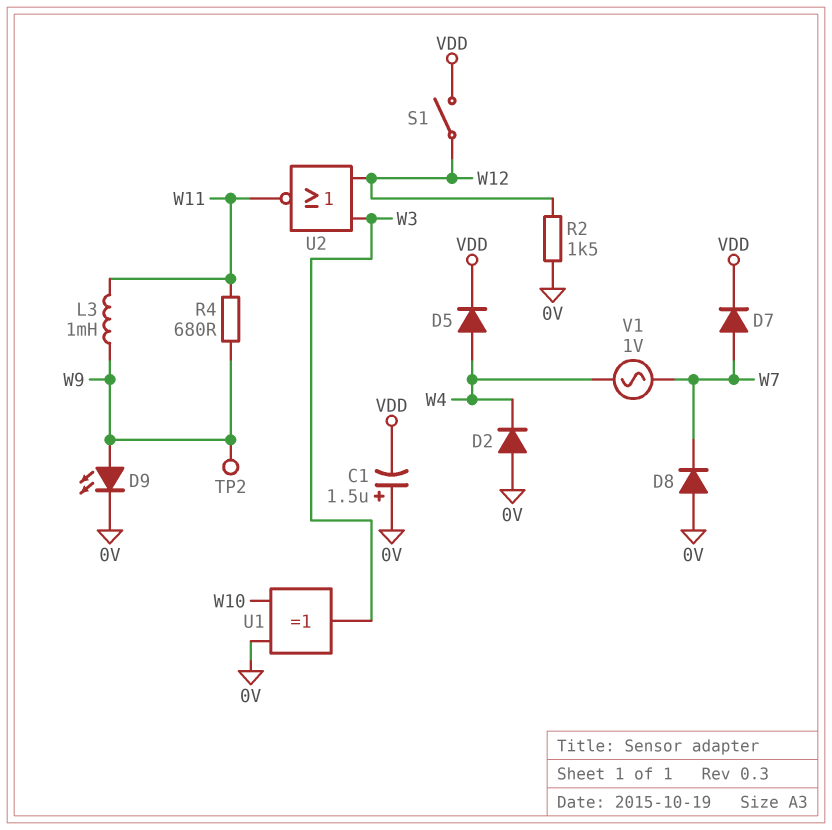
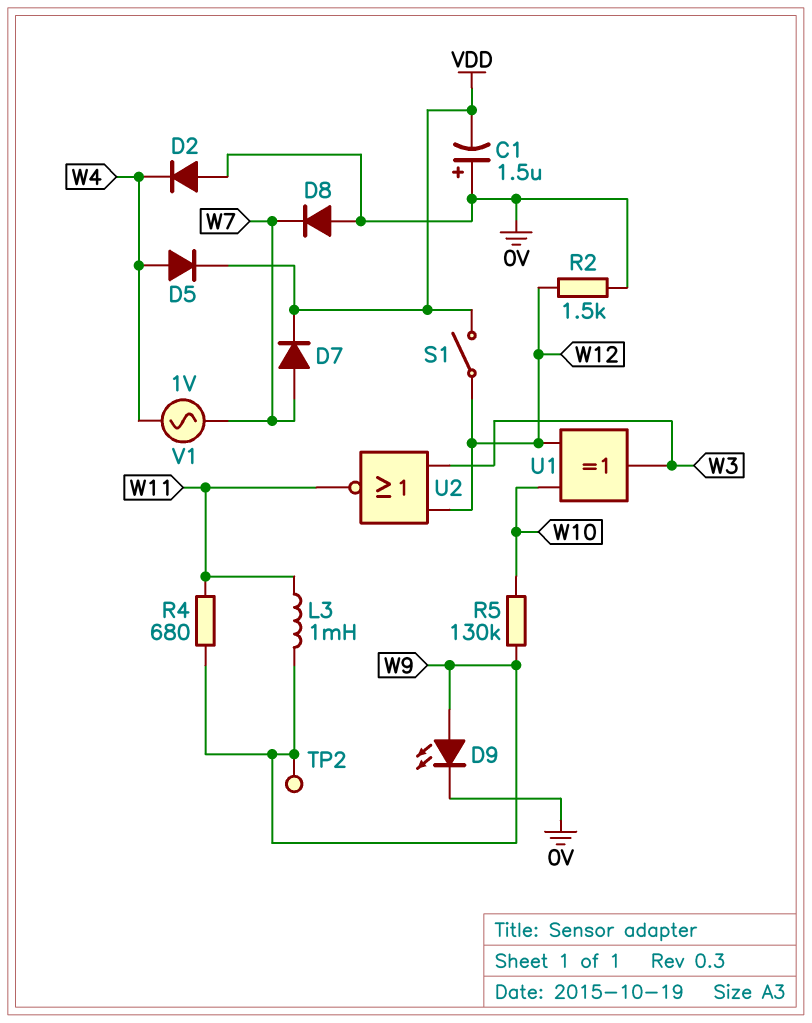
R5: none -> 130k (W9, W10)
U1: XOR (in 0V, in W10, out W3) -> XOR (in W10, in W12, out W3)

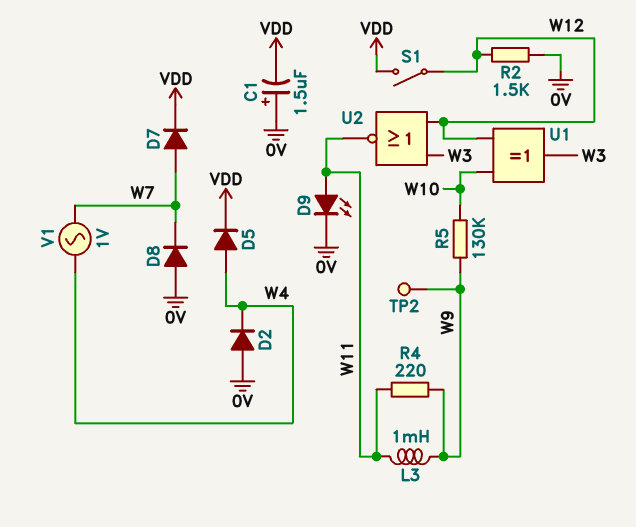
D9: LED (A W9, K 0V) -> LED (A W11, K 0V)
R4: 680 (W9, W11) -> 220 (W9, W11)

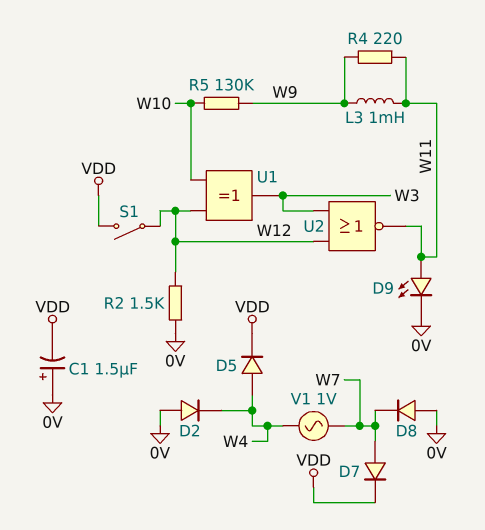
TP2: test point (W9) -> none

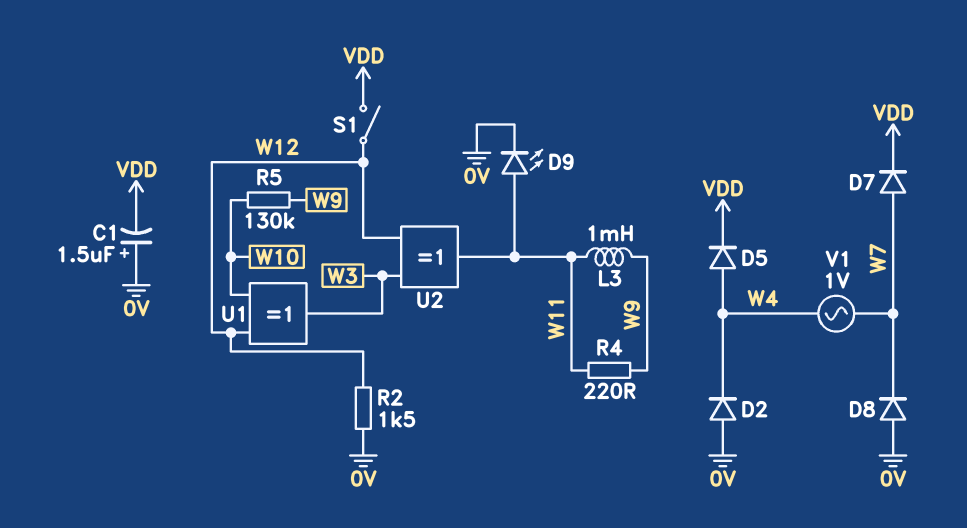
U2: NOR (in W3, in W12, out W11) -> XOR (in W3, in W12, out W11)

